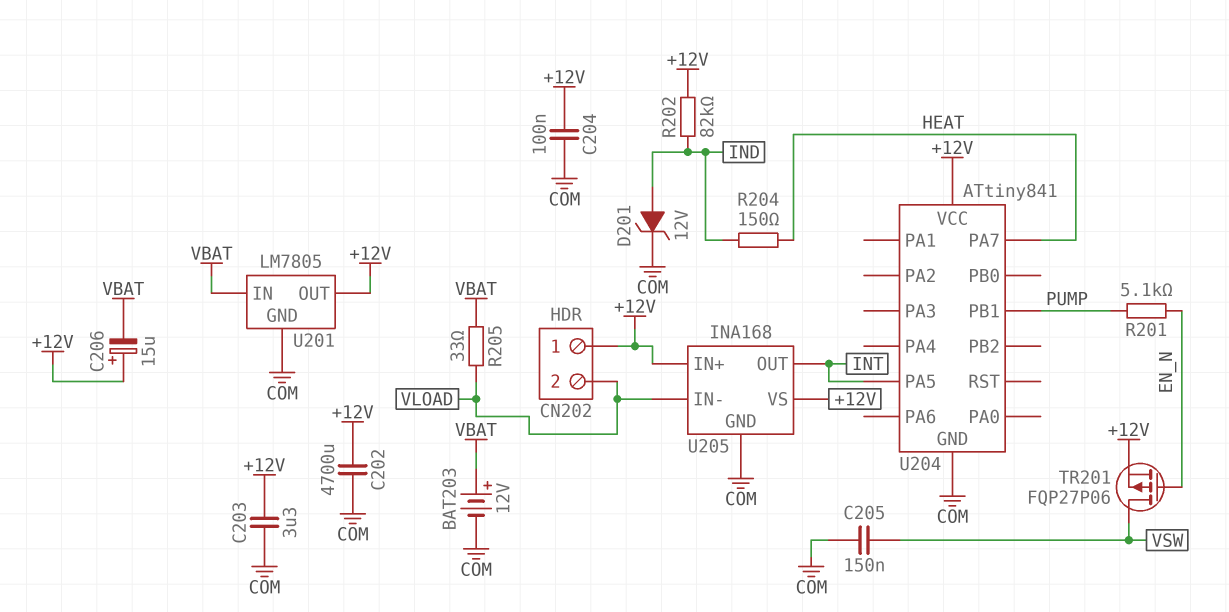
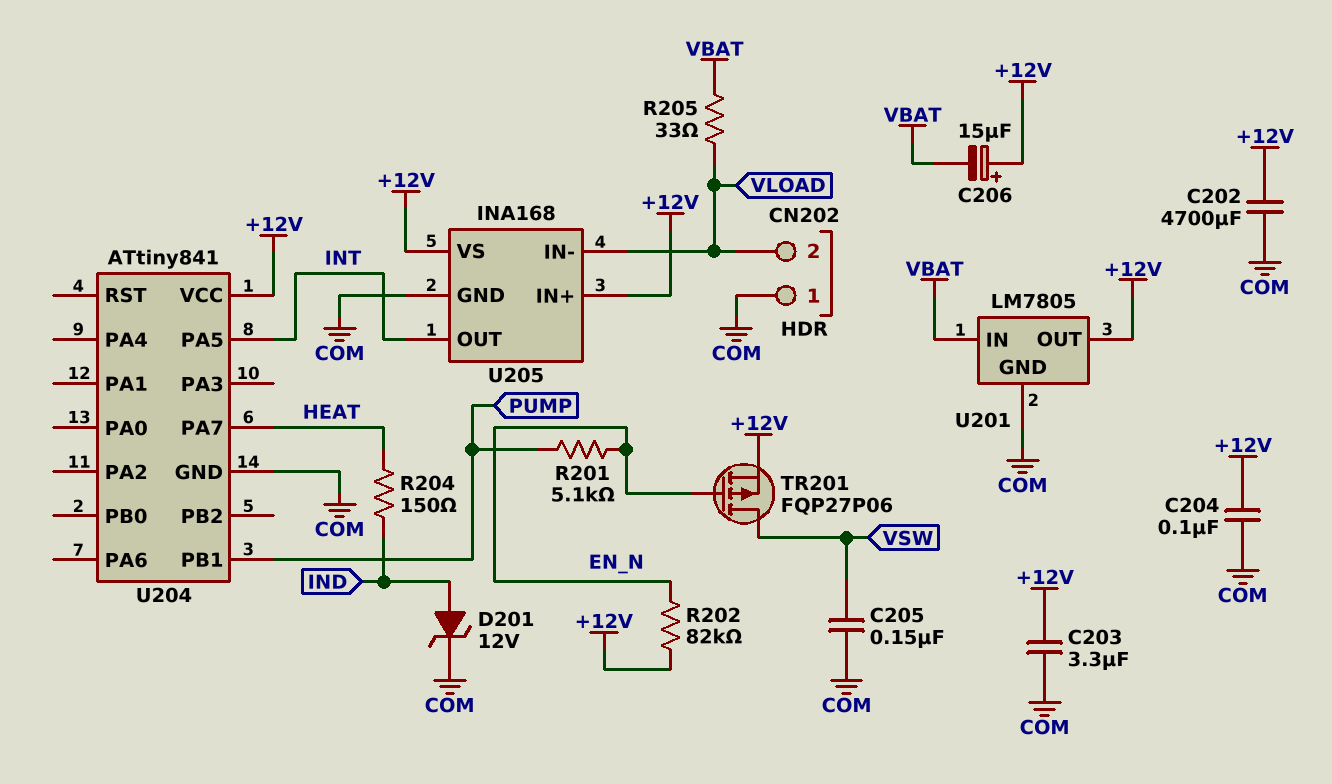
BAT203: 12V (plus VBAT, minus COM) -> none
CN202 pin 1: +12V -> COM
R202: 82k (+12V, IND) -> 82k (+12V, EN_N)

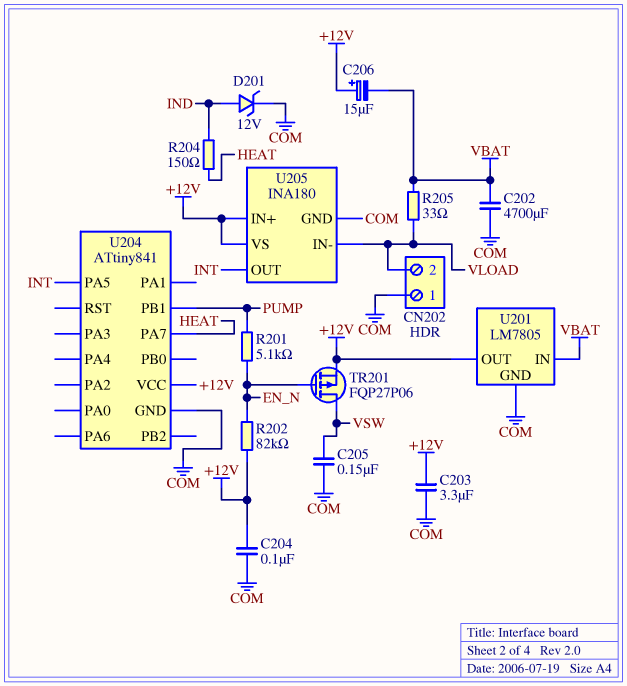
C202: 4700uF (+12V, COM) -> 4700uF (COM, VBAT)
U205: INA168 -> INA180

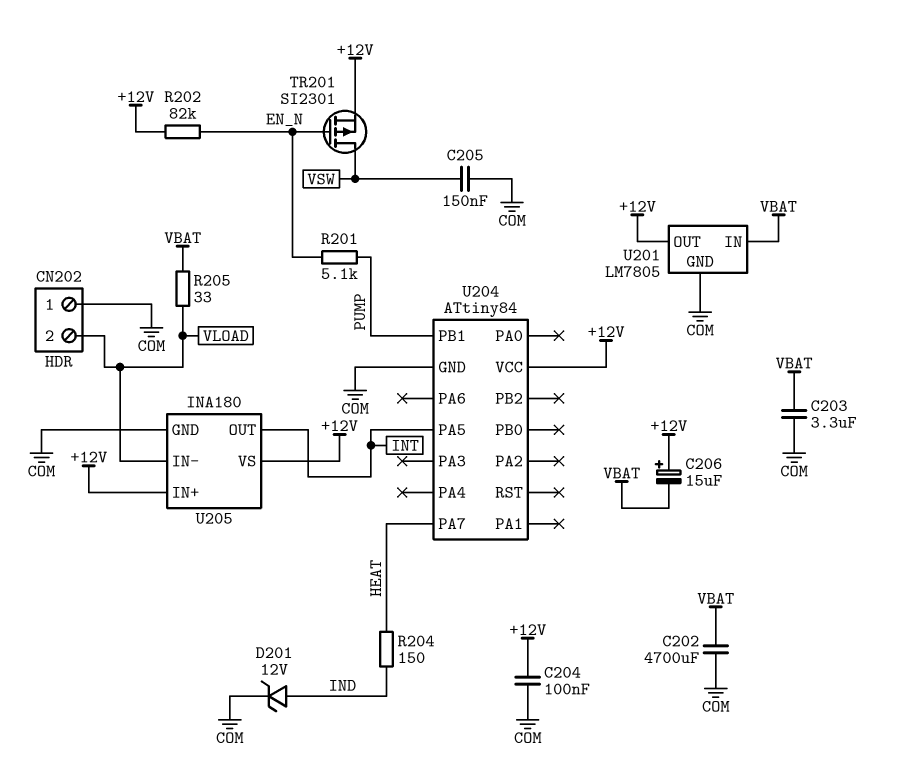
C203: 3.3uF (+12V, COM) -> 3.3uF (COM, VBAT)
TR201: PMOS FQP27P06 (G EN_N, D VSW, S +12V) -> PMOS SI2301 (G EN_N, D VSW, S +12V)
U204: ATtiny841 -> ATtiny84

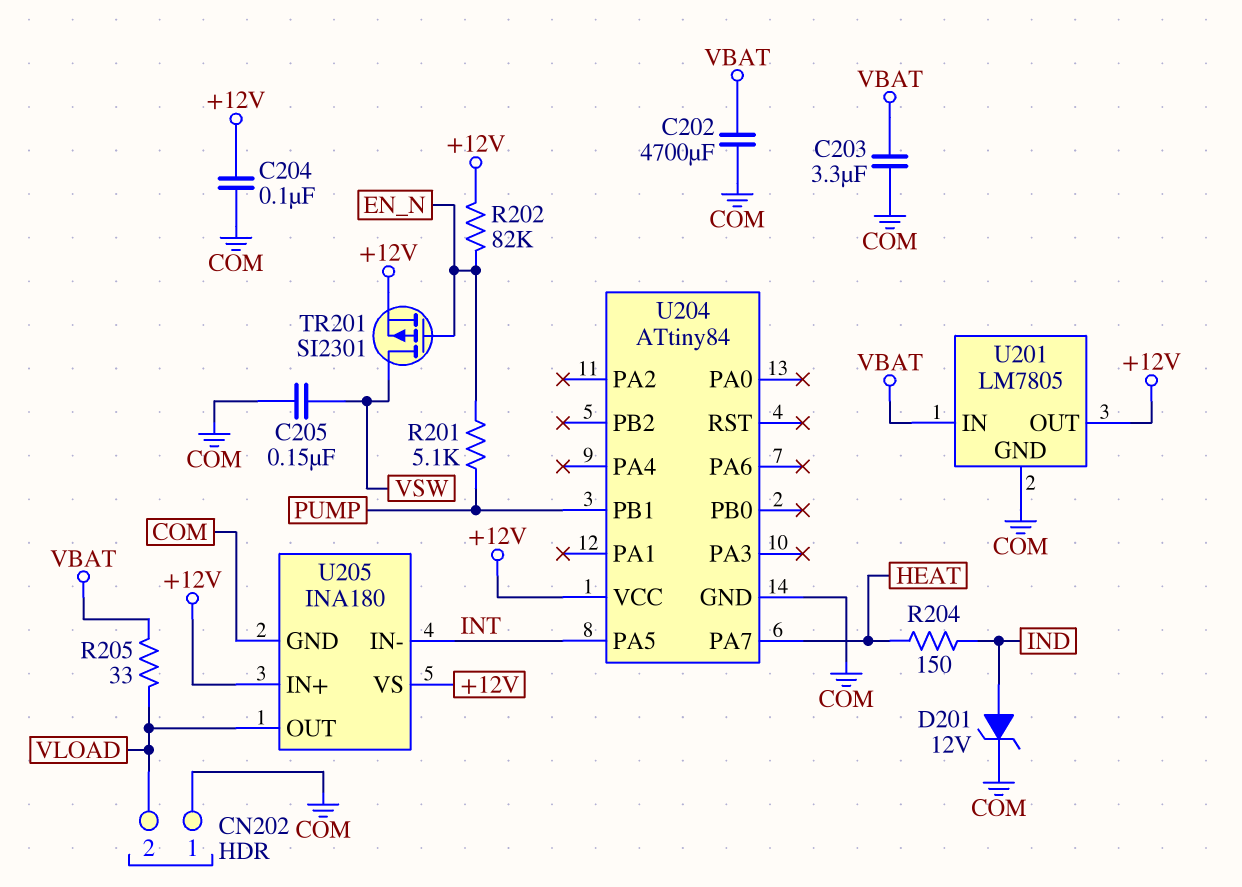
C206: 15uF (plus +12V, minus VBAT) -> none
U205 pin IN-: VLOAD -> INT
U205 pin OUT: INT -> VLOAD

